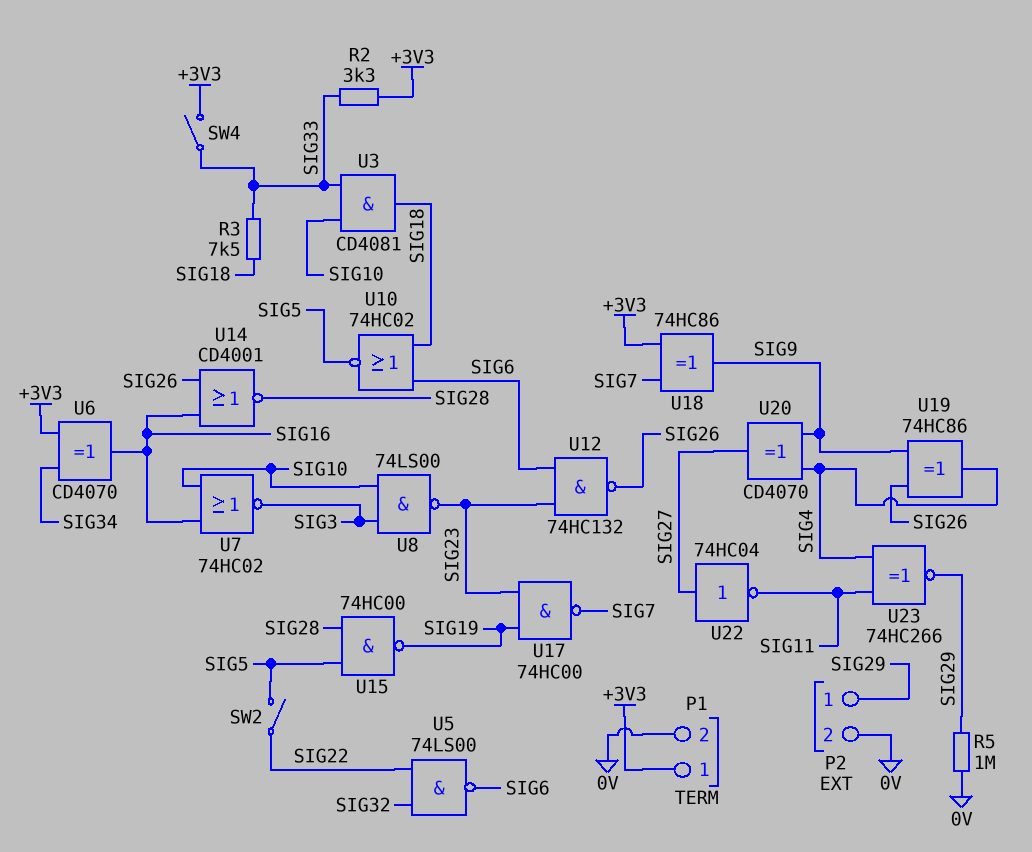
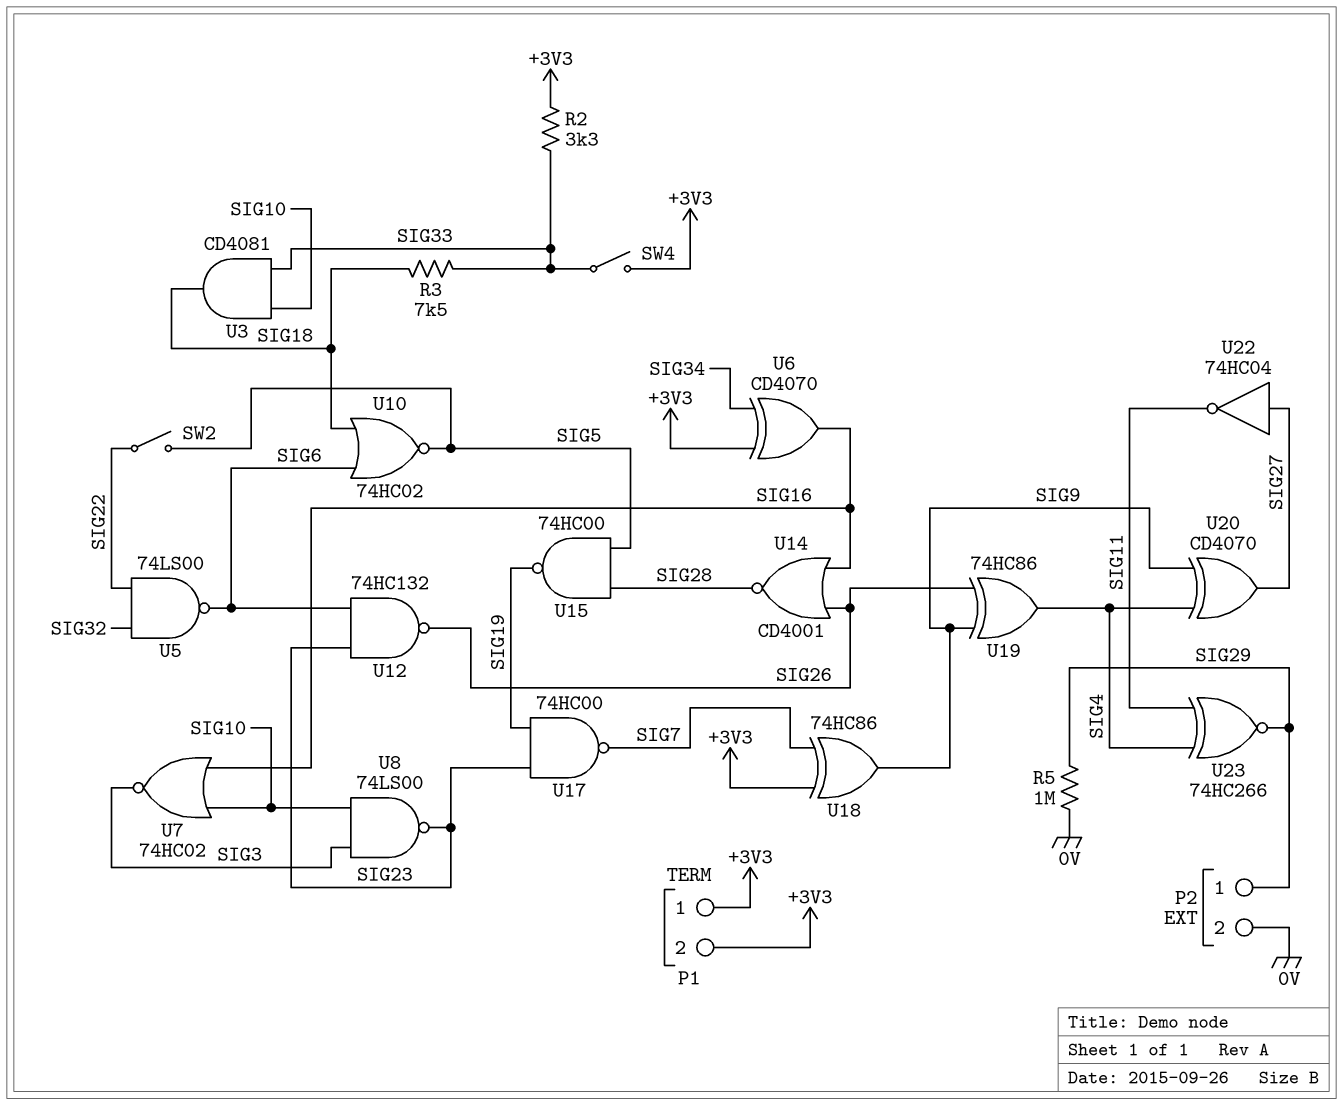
P1 pin 2: 0V -> +3V3

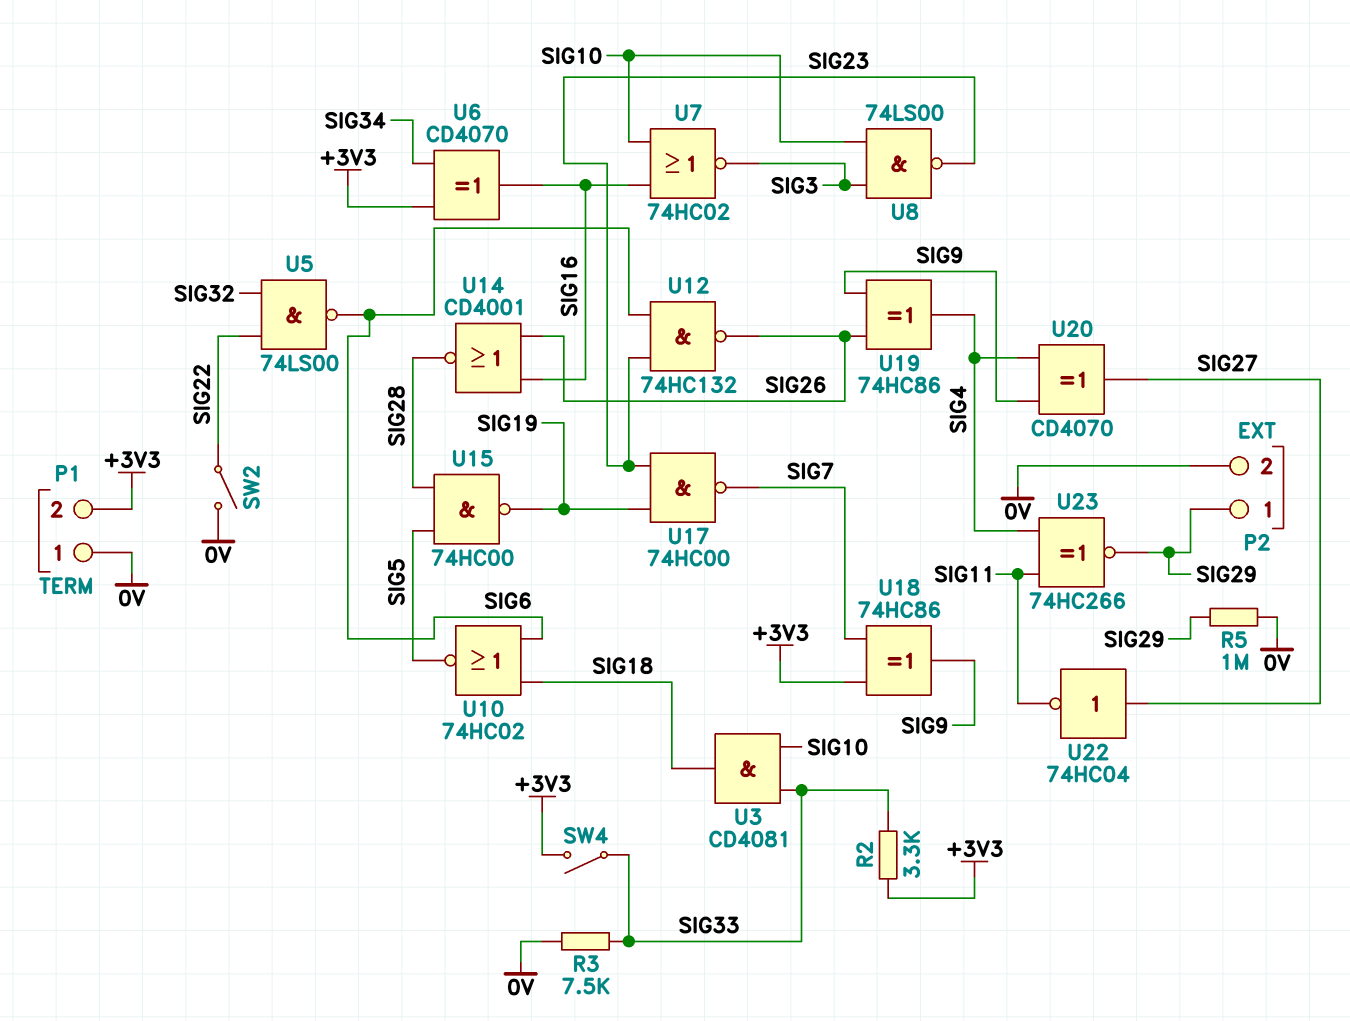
P1 pin 1: +3V3 -> 0V
R3: 7.5k (SIG18, SIG33) -> 7.5k (0V, SIG33)
SW2: switch (SIG5, SIG22) -> switch (0V, SIG22)

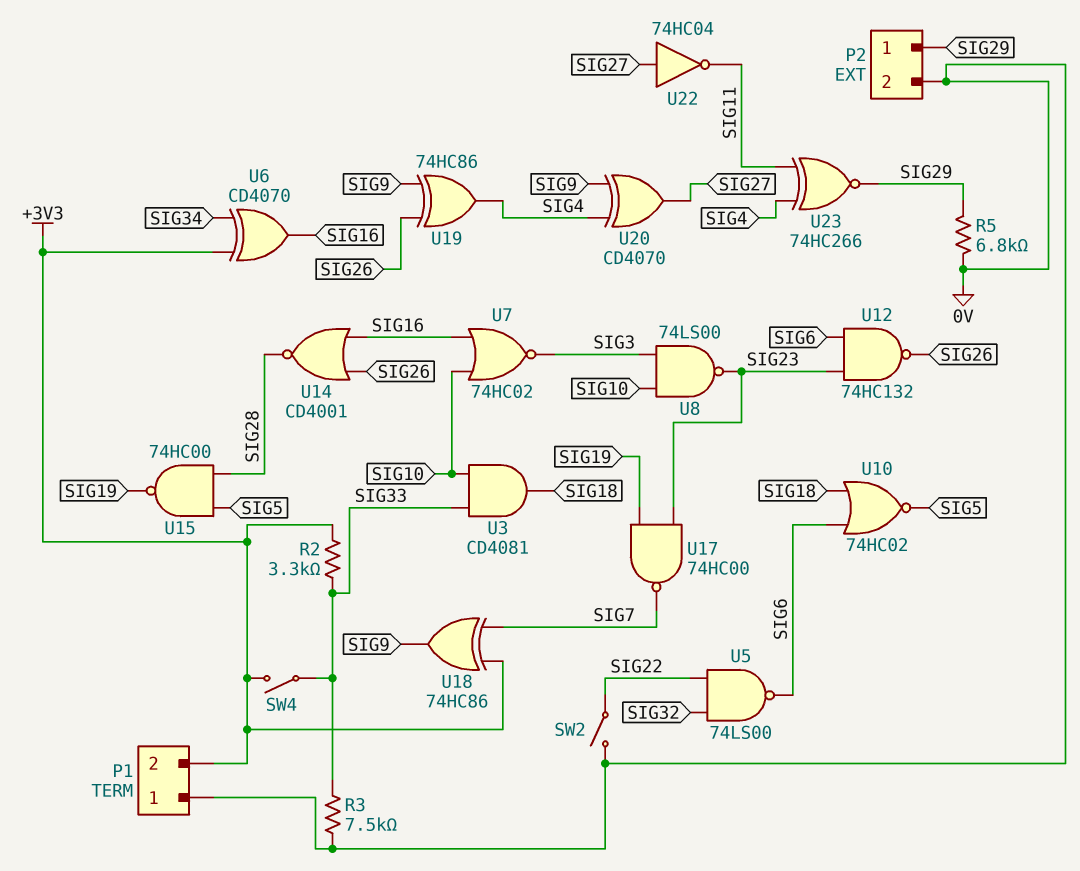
R5: 1M (0V, SIG29) -> 6.8k (0V, SIG29)

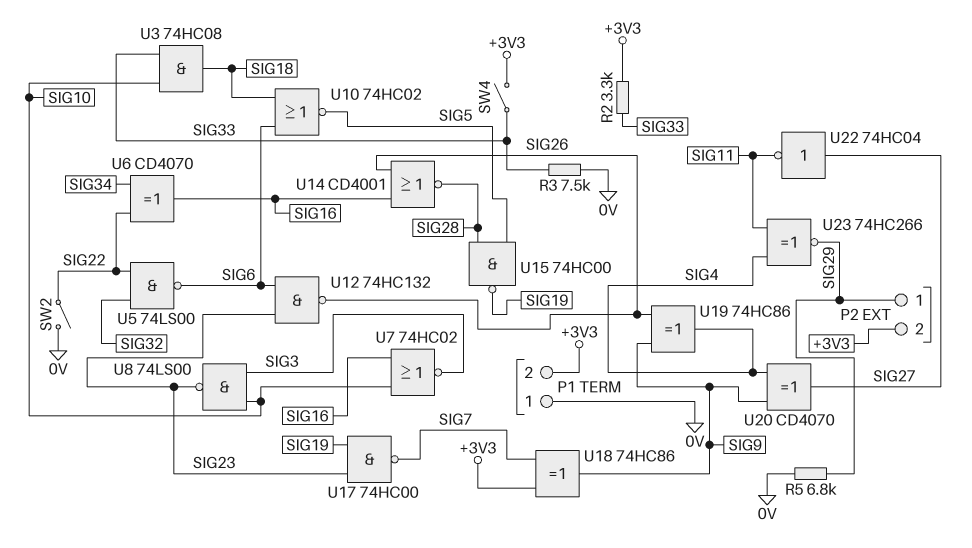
P2 pin 2: 0V -> +3V3
U3: AND CD4081 (in SIG10, in SIG33, out SIG18) -> AND 74HC08 (in SIG10, in SIG33, out SIG18)
U6: XOR CD4070 (in +3V3, in SIG34, out SIG16) -> XOR CD4070 (in SIG22, in SIG34, out SIG16)

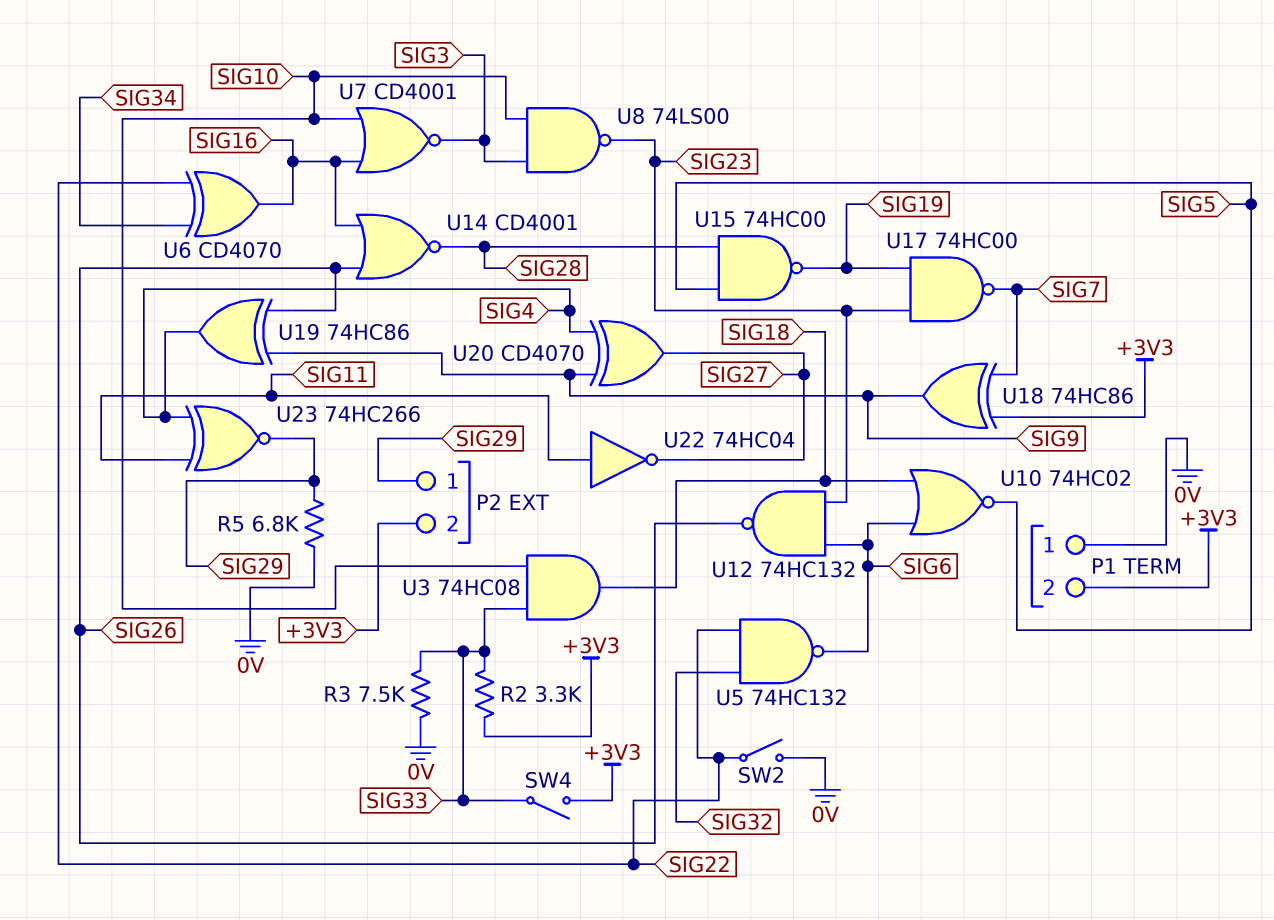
U5: NAND 74LS00 (in SIG22, in SIG32, out SIG6) -> NAND 74HC132 (in SIG22, in SIG32, out SIG6)
U7: NOR 74HC02 (in SIG10, in SIG16, out SIG3) -> NOR CD4001 (in SIG10, in SIG16, out SIG3)
U22: NOT 74HC04 (in SIG27, out SIG11) -> NOT 74HC04 (in SIG11, out SIG27)

